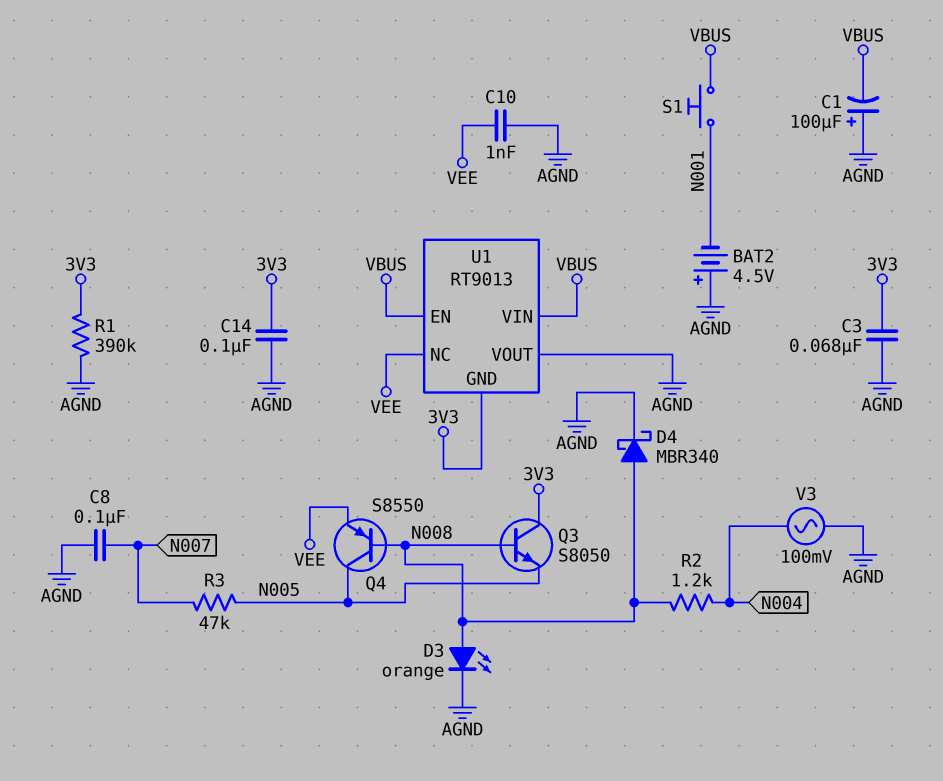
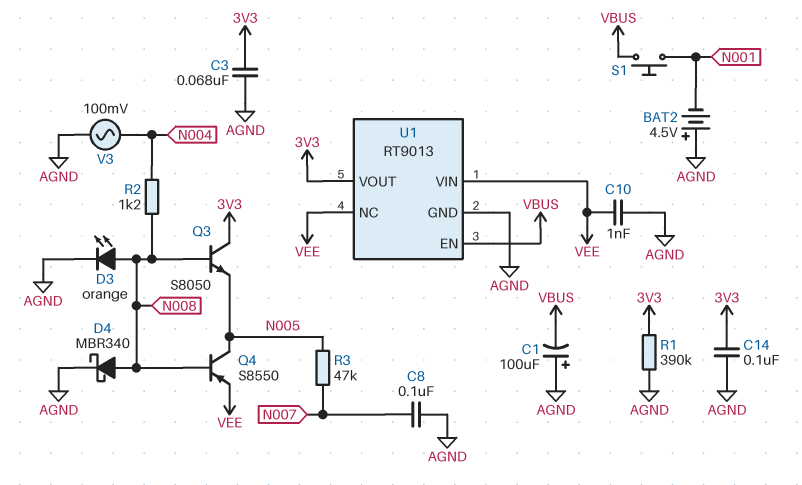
U1 pin GND: 3V3 -> AGND
U1 pin VIN: VBUS -> VEE
U1 pin VOUT: AGND -> 3V3

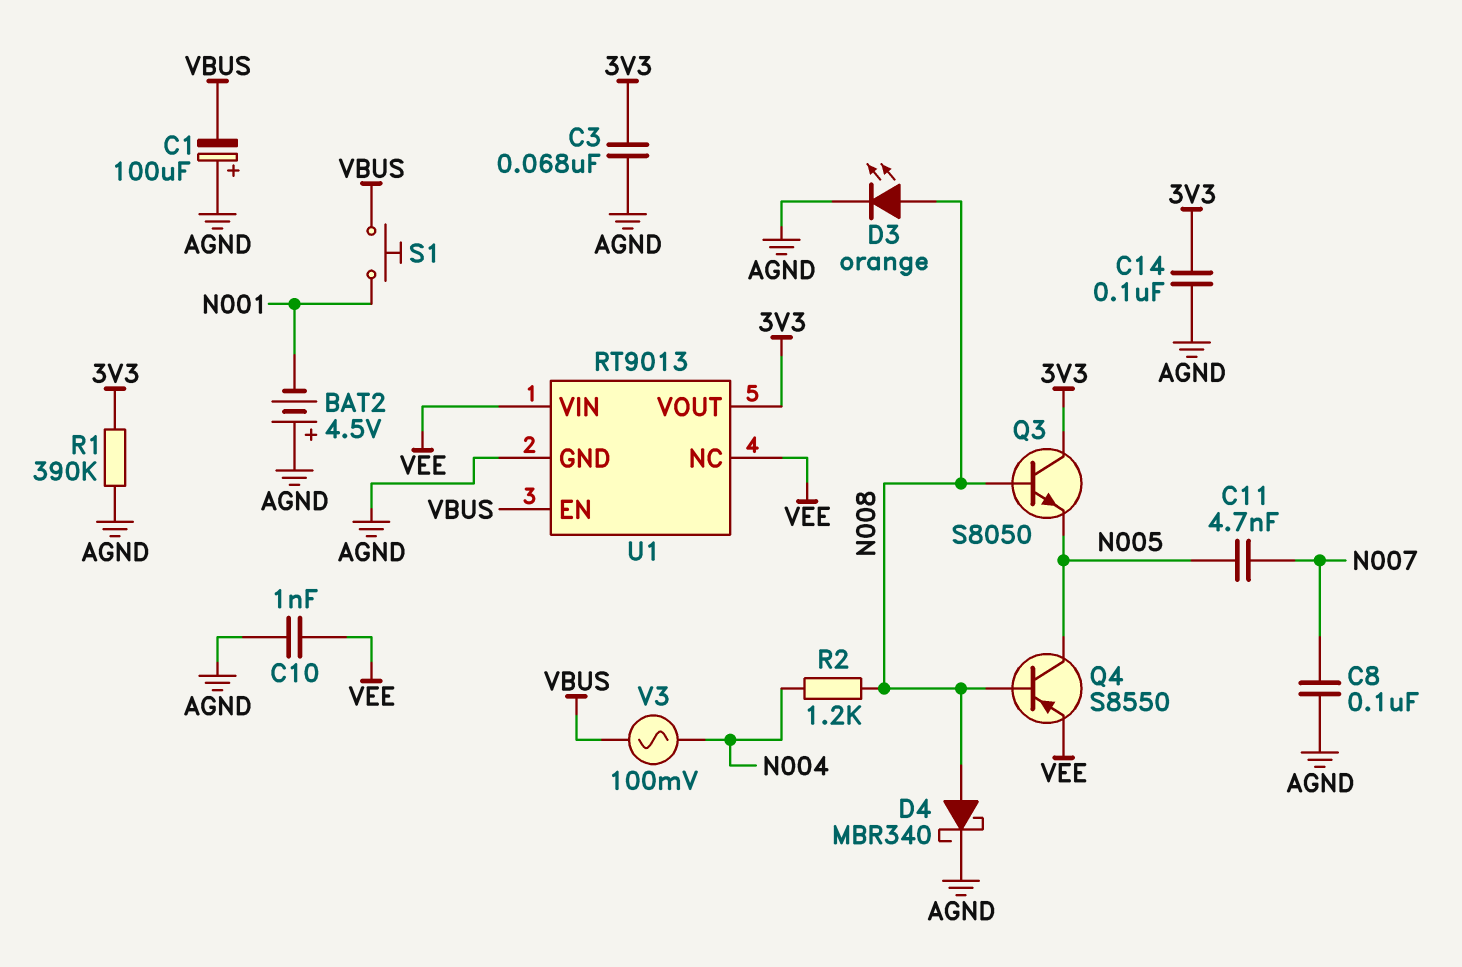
C11: none -> 4.7nF (N005, N007)
R3: 47k (N005, N007) -> none
V3: AC 100mV (AGND, N004) -> AC 100mV (N004, VBUS)

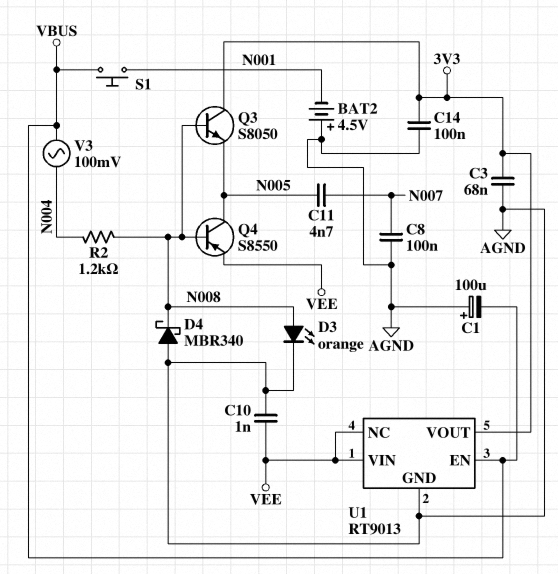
D4: schottky MBR340 (A N008, K AGND) -> schottky MBR340 (A AGND, K N008)
R1: 390k (3V3, AGND) -> none

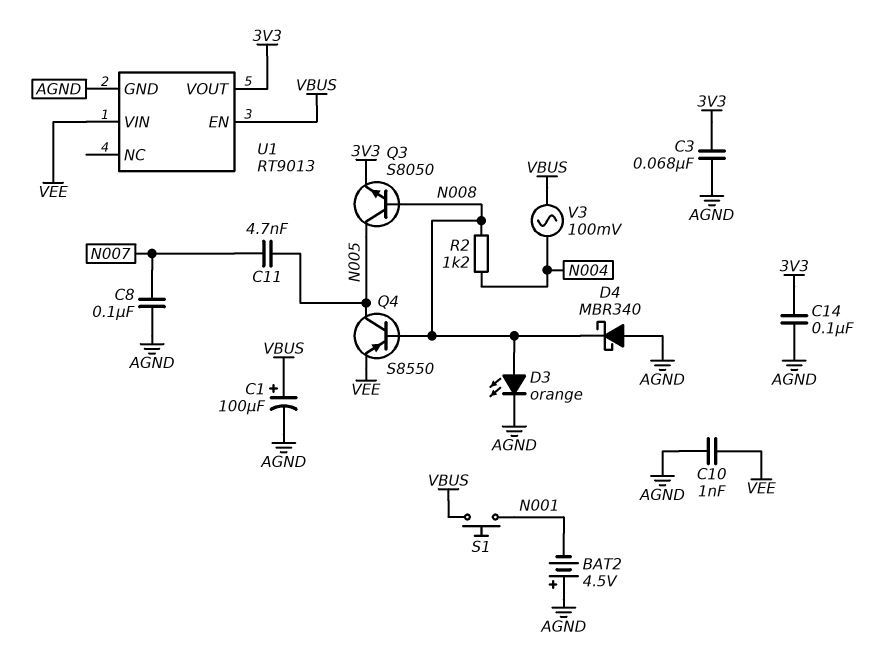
C1: 100uF (plus AGND, minus VBUS) -> 100uF (plus VBUS, minus AGND)
Q3: NPN S8050 (B N008, C 3V3, E N005) -> NPN S8050 (B N008, C N005, E 3V3)
U1 pin NC: VEE -> none

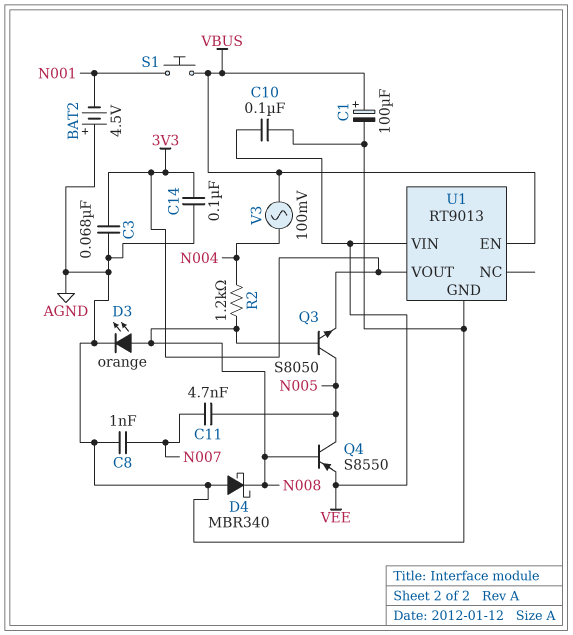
C8: 100nF (AGND, N007) -> 1nF (AGND, N007)
C10: 1nF (AGND, VEE) -> 100nF (AGND, VEE)

